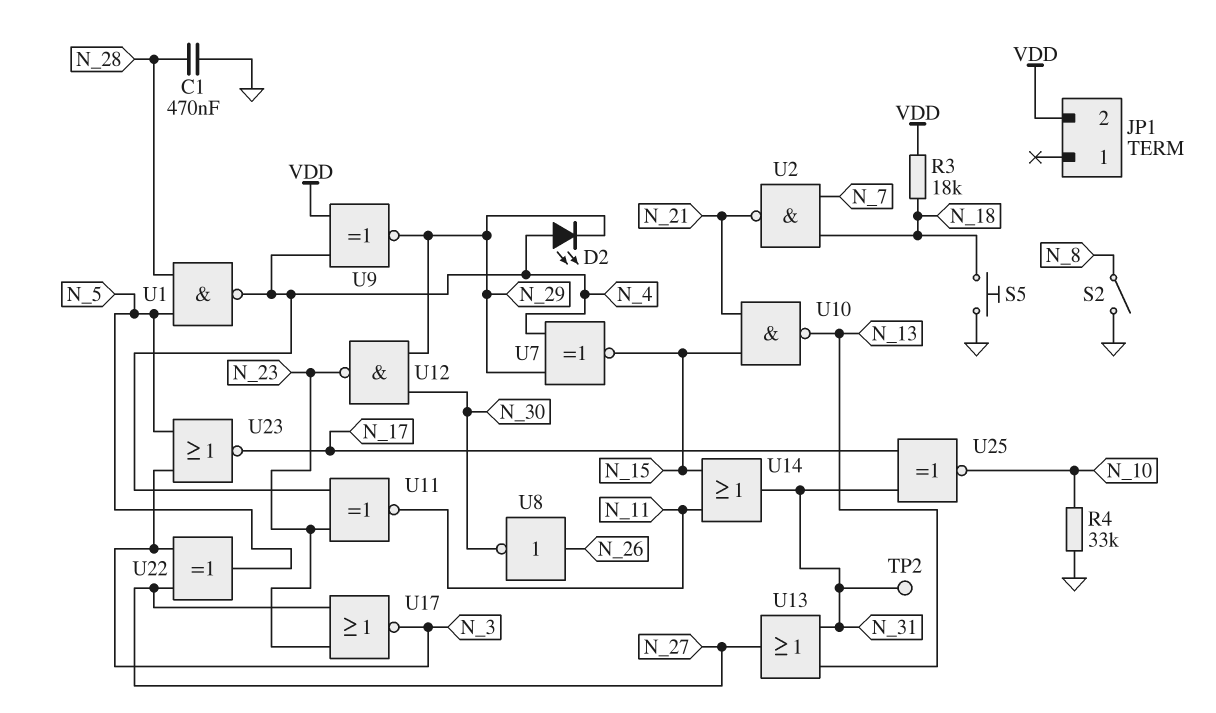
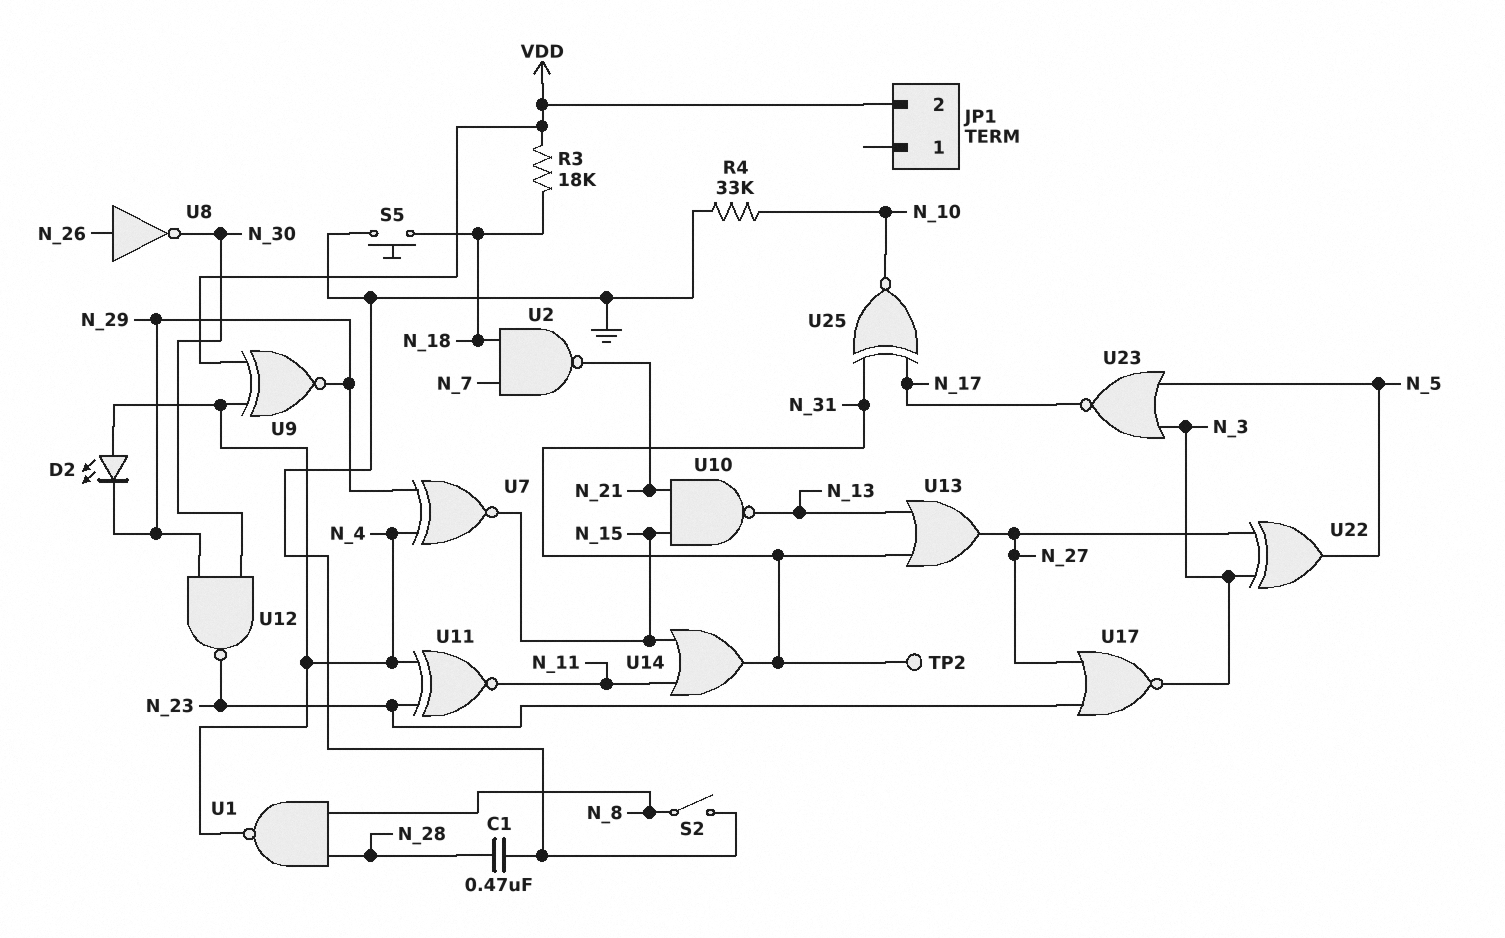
U1: NAND (in N_5, in N_28, out N_4) -> NAND (in N_8, in N_28, out N_4)

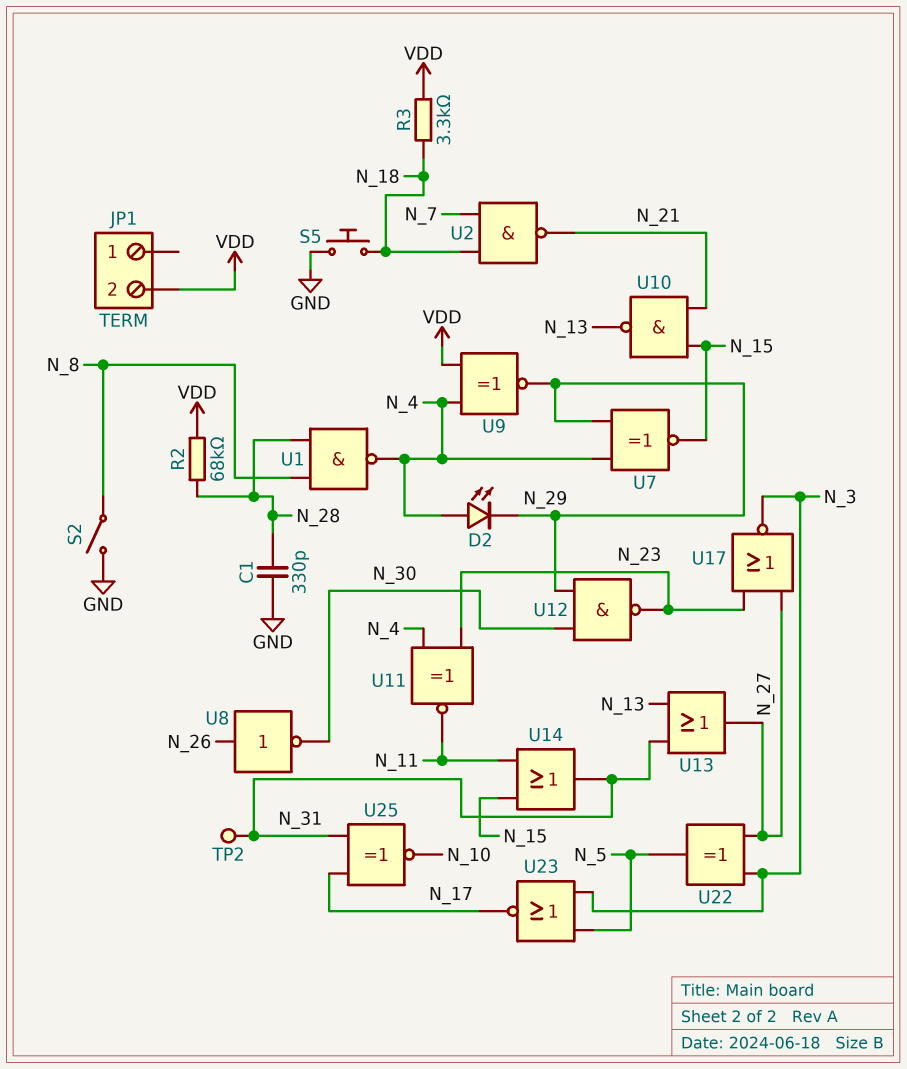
C1: 470nF (GND, N_28) -> 330pF (GND, N_28)
R2: none -> 68k (N_28, VDD)
R3: 18k (N_18, VDD) -> 3.3k (N_18, VDD)
R4: 33k (GND, N_10) -> none

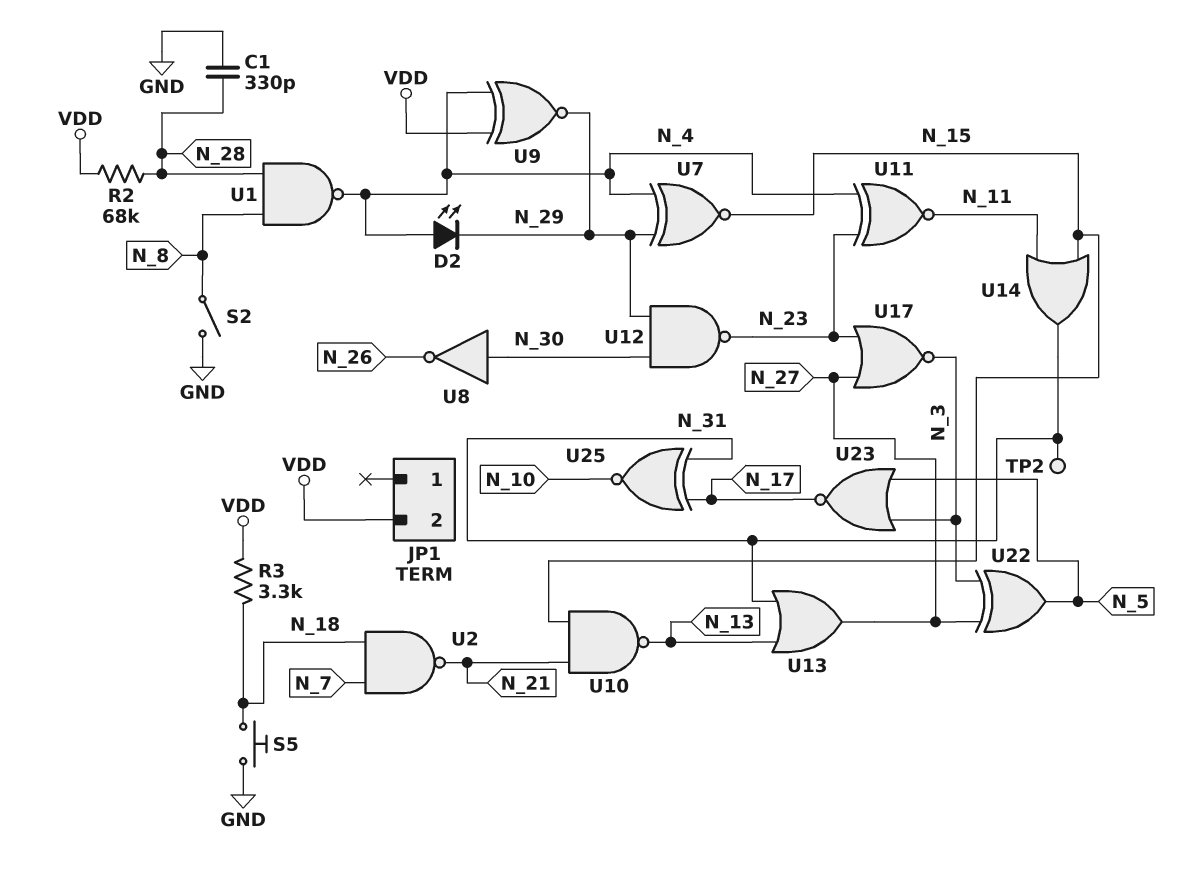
U8: NOT (in N_26, out N_30) -> NOT (in N_30, out N_26)

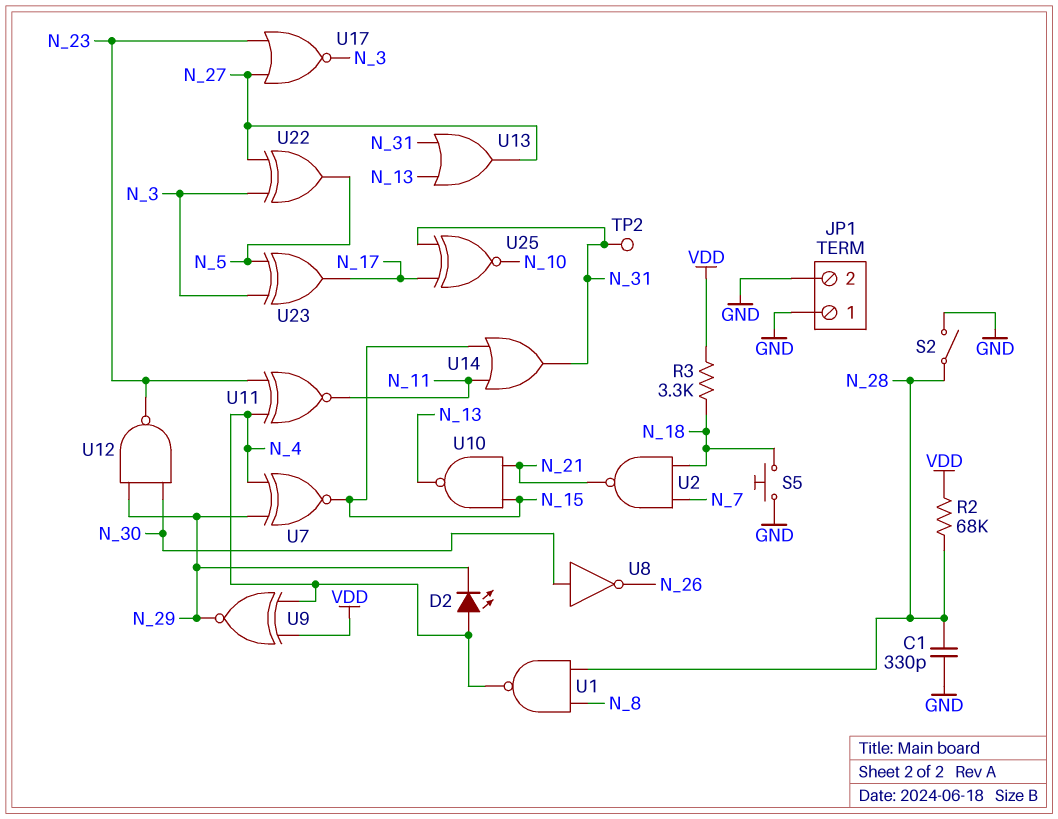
JP1 pin 1: none -> GND
JP1 pin 2: VDD -> GND
S2: switch (GND, N_8) -> switch (GND, N_28)
U23: NOR (in N_3, in N_5, out N_17) -> XOR (in N_3, in N_5, out N_17)

